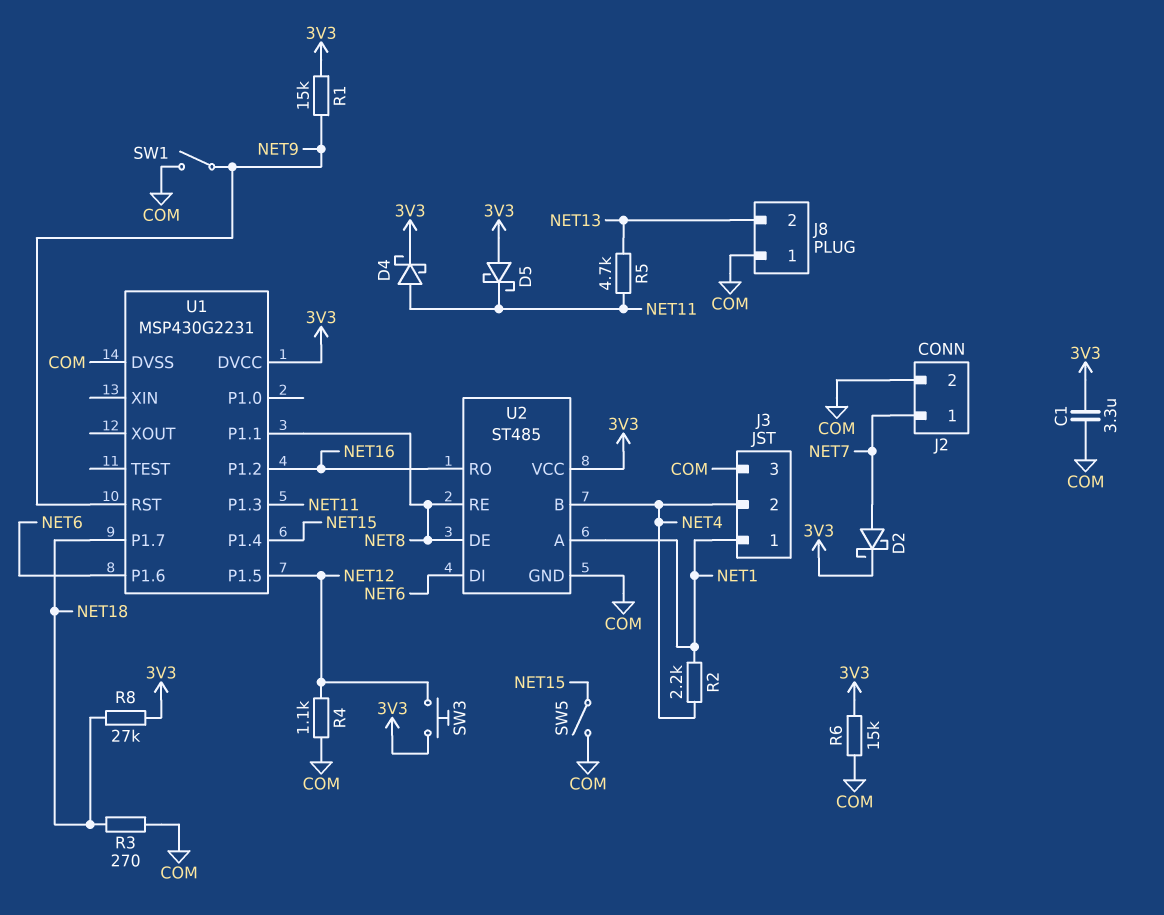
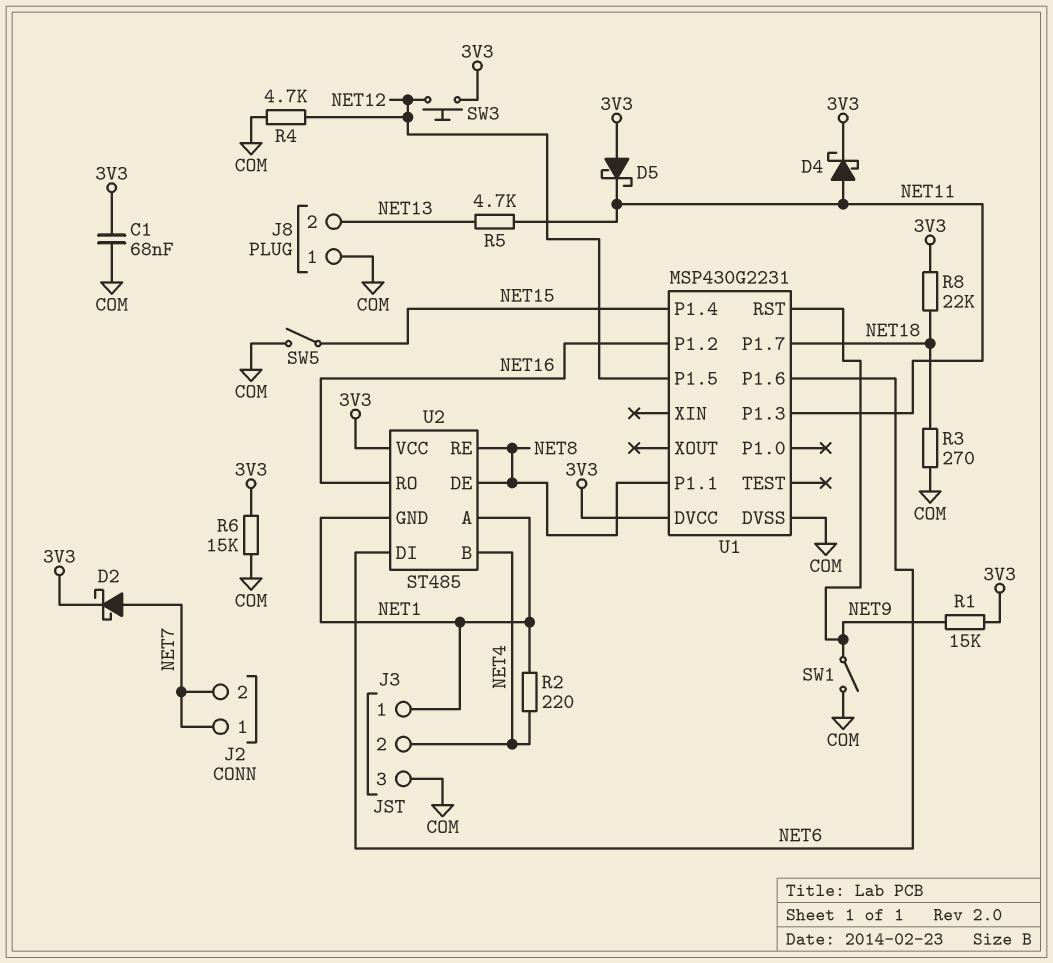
C1: 3.3uF (3V3, COM) -> 68nF (3V3, COM)
J2 pin 2: COM -> NET7
R2: 2.2k (NET1, NET4) -> 220 (NET1, NET4)
R4: 1.1k (COM, NET12) -> 4.7k (COM, NET12)
R8: 27k (3V3, NET18) -> 22k (3V3, NET18)
U2 pin GND: COM -> NET1

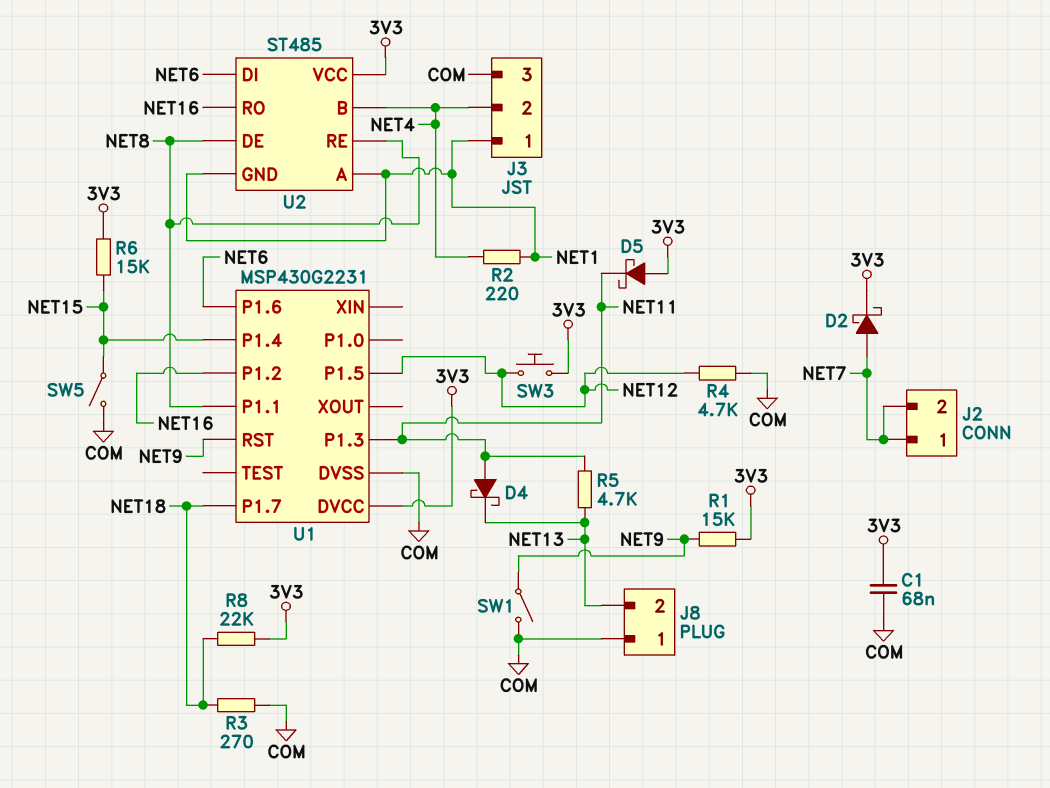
D4: schottky (A NET11, K 3V3) -> schottky (A NET11, K NET13)
R6: 15k (3V3, COM) -> 15k (3V3, NET15)

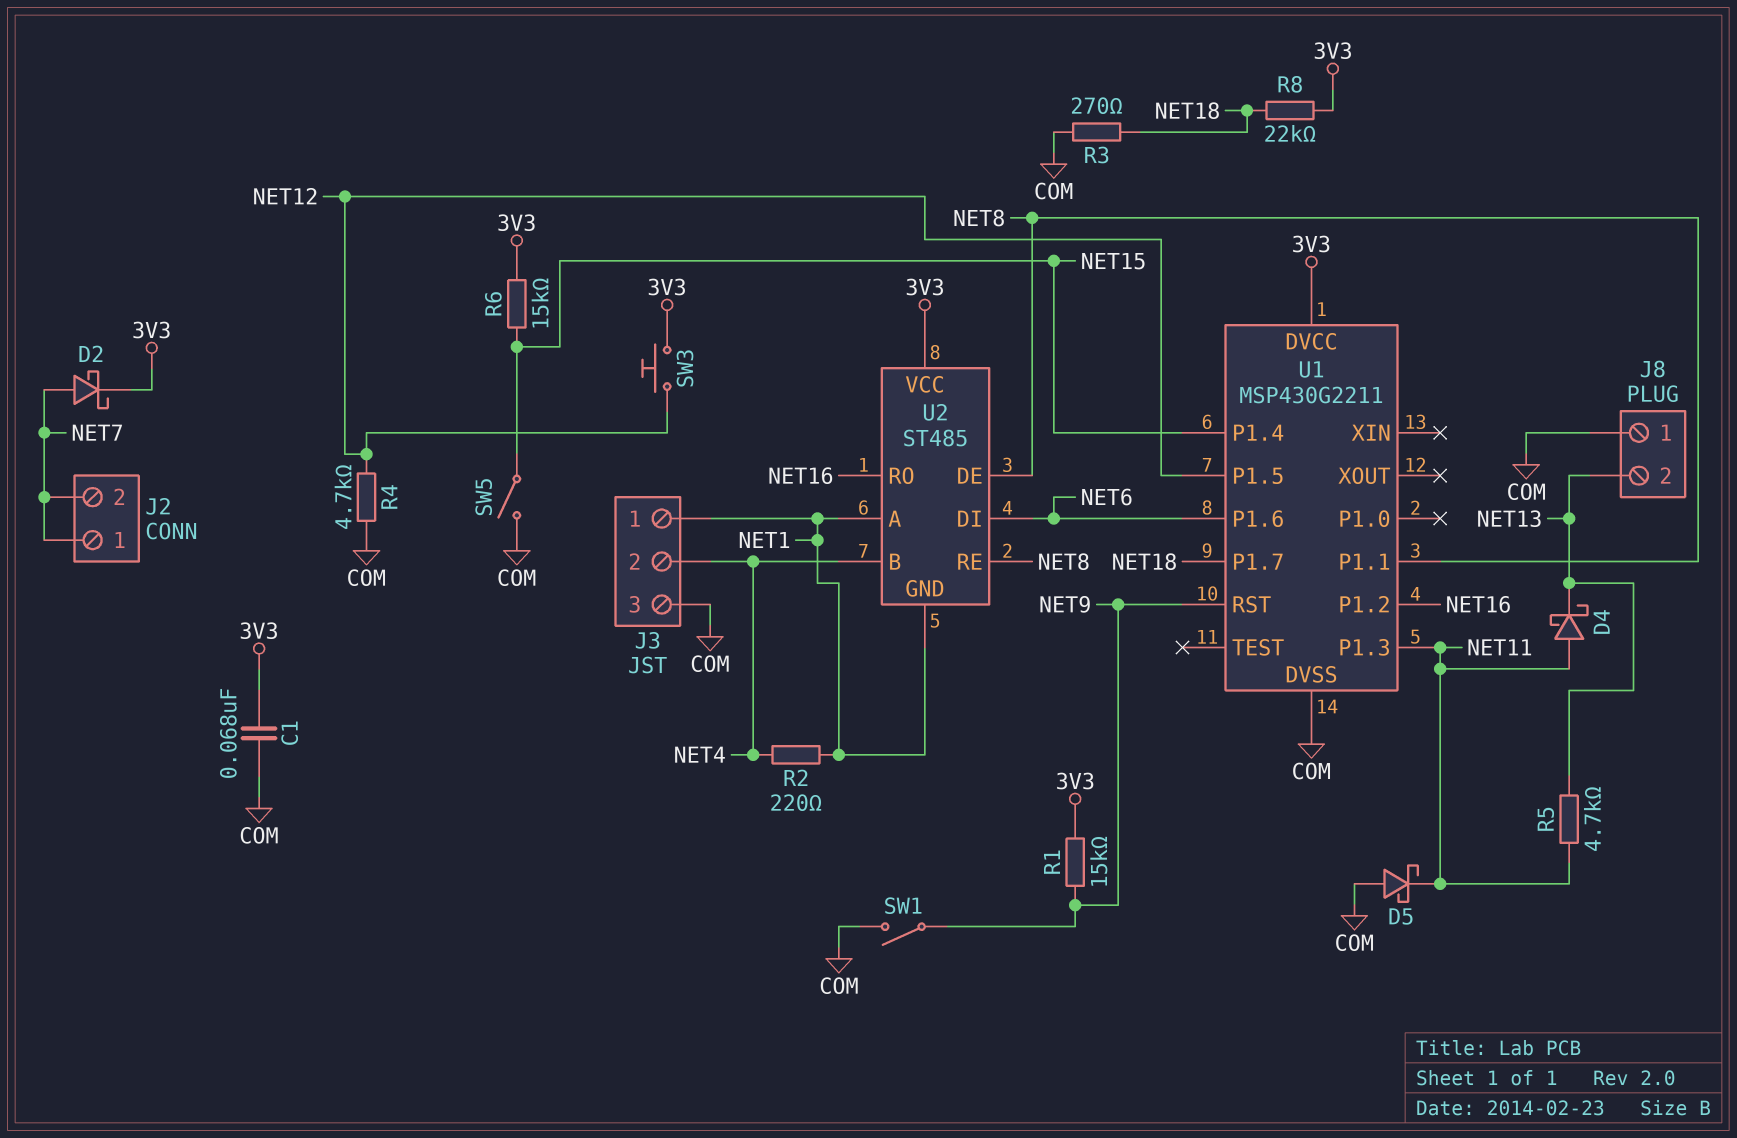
D5: schottky (A 3V3, K NET11) -> schottky (A COM, K NET11)
U1: MSP430G2231 -> MSP430G2211

